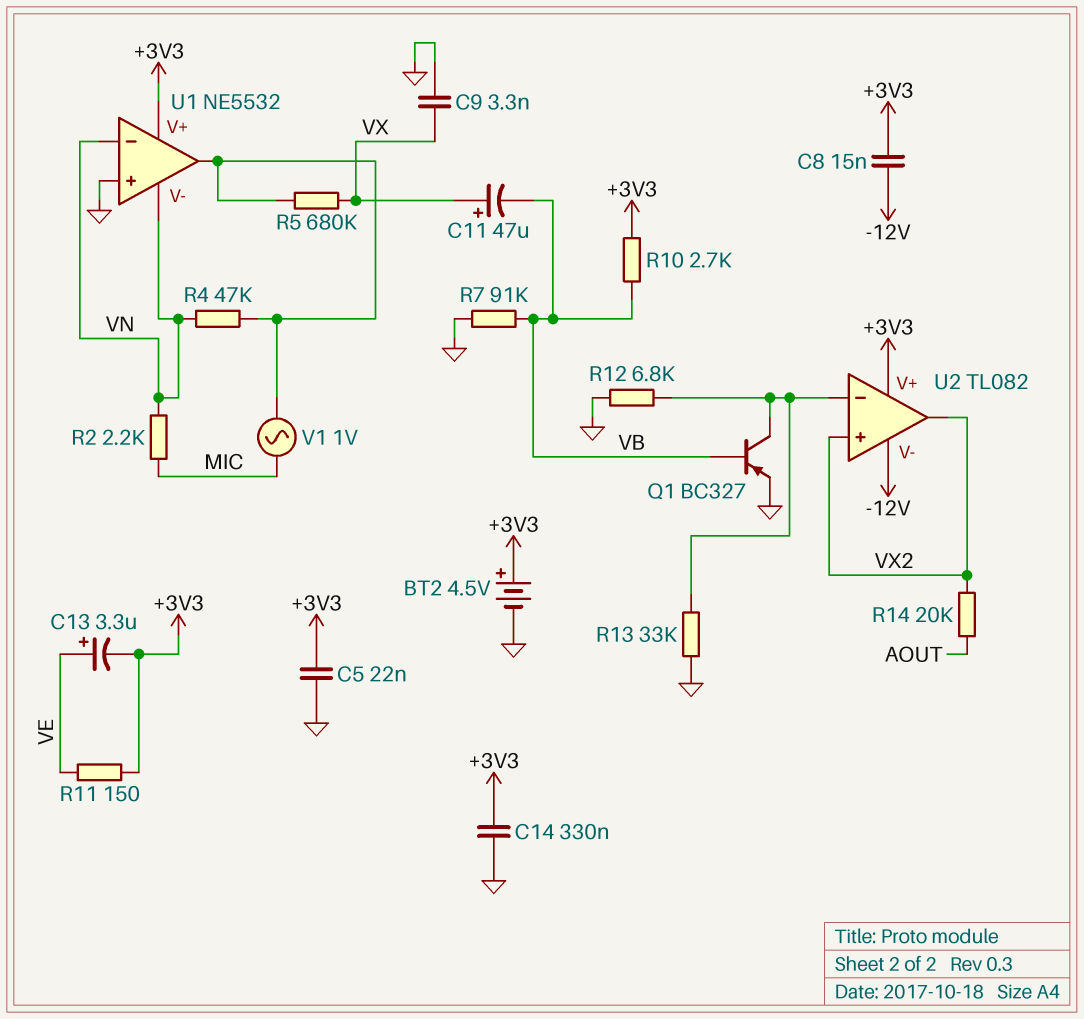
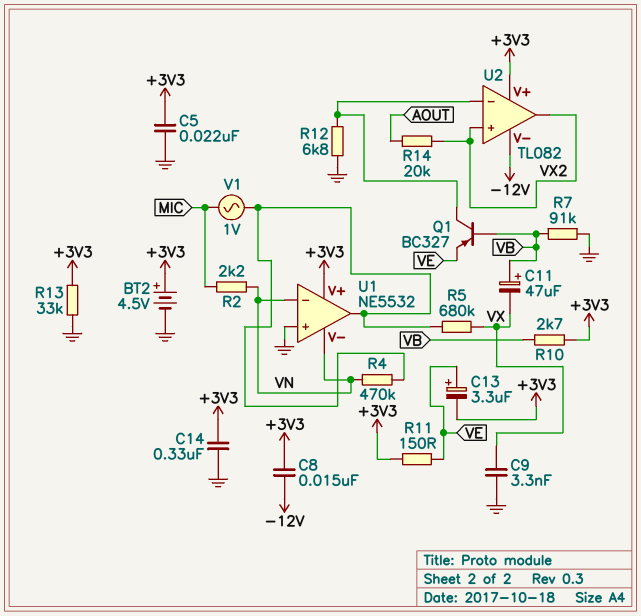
C11: 47uF (plus VX, minus VB) -> 47uF (plus VB, minus VX)
Q1: PNP BC327 (B VB, C U2/in-, E GND) -> PNP BC327 (B VB, C U2/in-, E VE)
R4: 47k (U1/out, VN) -> 470k (U1/out, VN)
R13: 33k (GND, U2/in-) -> 33k (+3V3, GND)

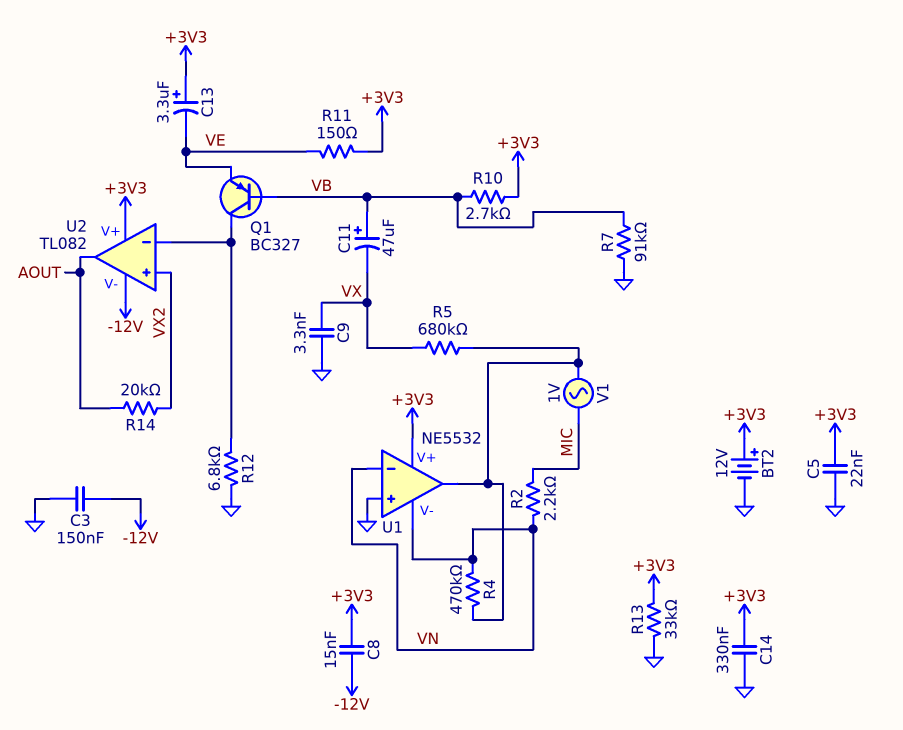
BT2: 4.5V (plus +3V3, minus GND) -> 12V (plus +3V3, minus GND)
C3: none -> 150nF (-12V, GND)
C13: 3.3uF (plus VE, minus +3V3) -> 3.3uF (plus +3V3, minus VE)
U2 pin out: VX2 -> AOUT

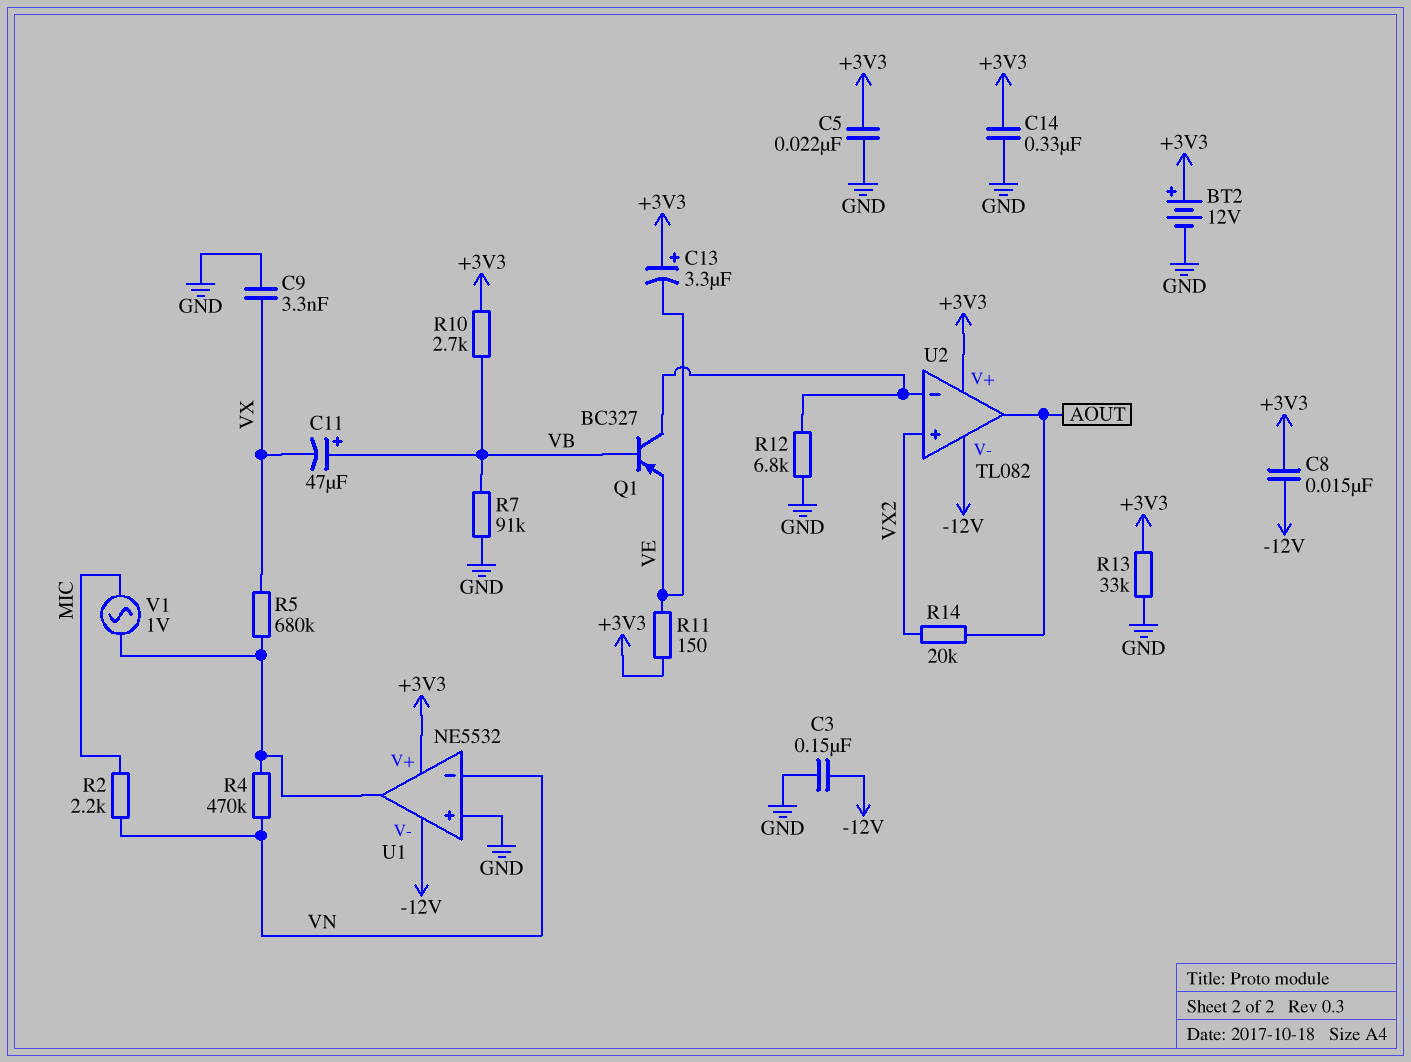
U1 pin V-: VN -> -12V

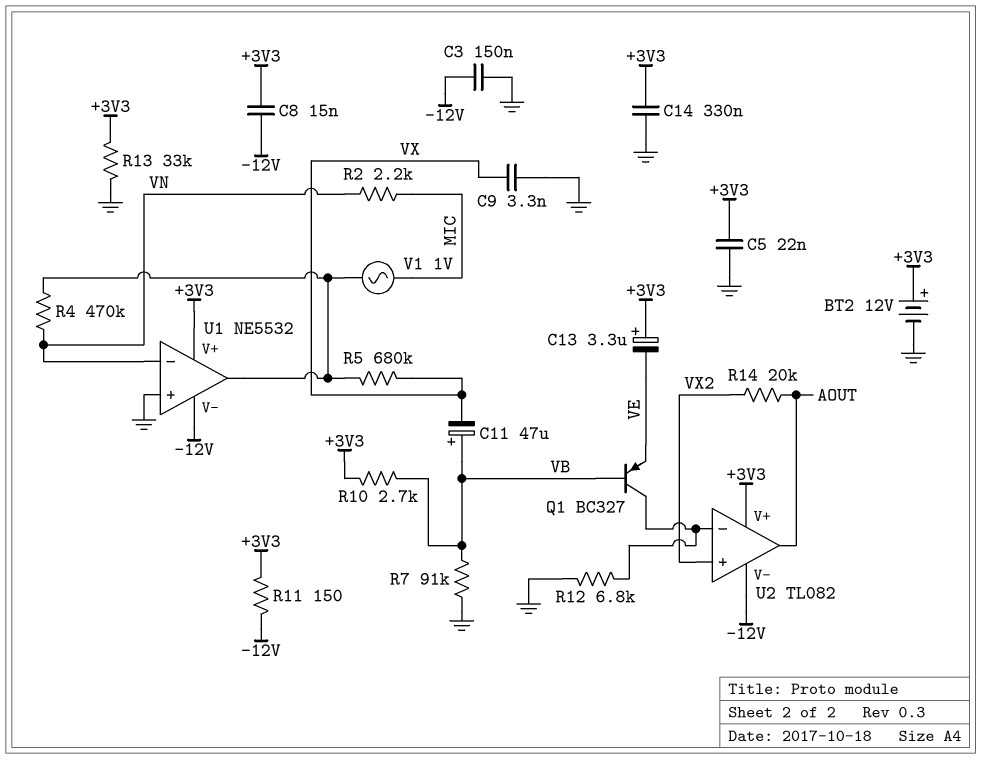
R11: 150 (+3V3, VE) -> 150 (+3V3, -12V)

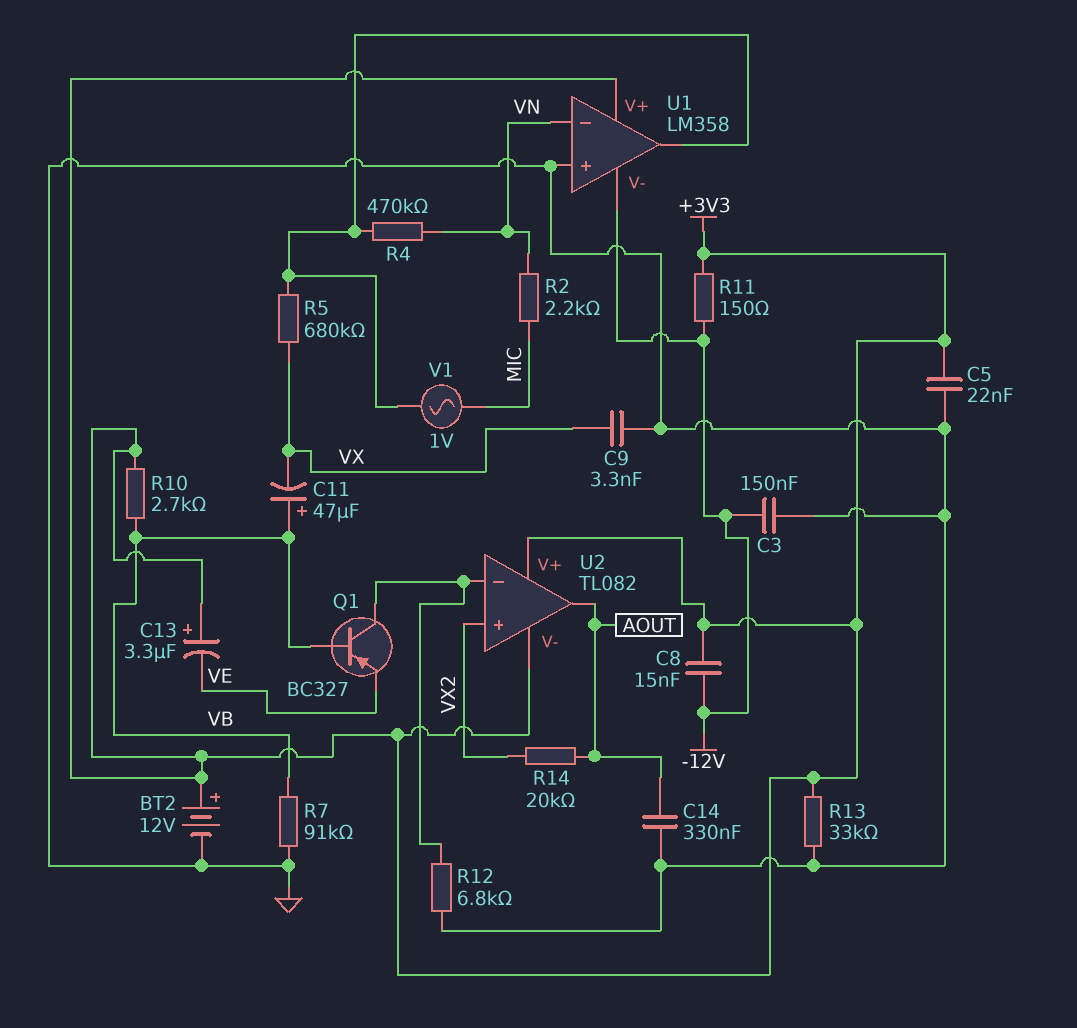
C14: 330nF (+3V3, GND) -> 330nF (AOUT, GND)
U1: NE5532 -> LM358
U2 pin V-: -12V -> +3V3

